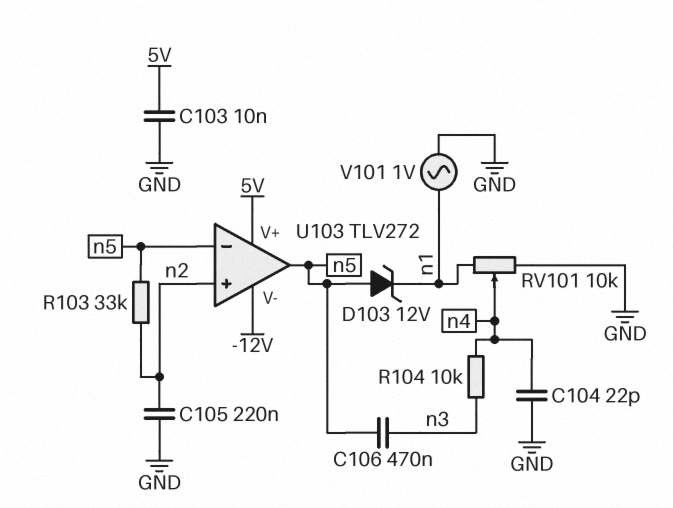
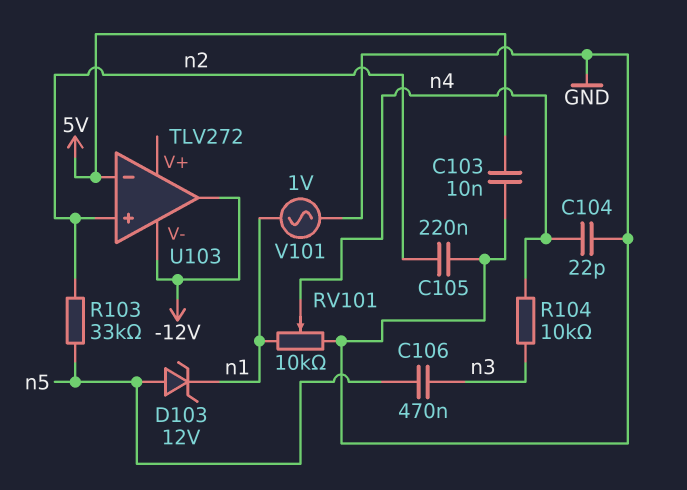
U103 pin V+: 5V -> none
U103 pin in-: n5 -> 5V
U103 pin out: n5 -> -12V

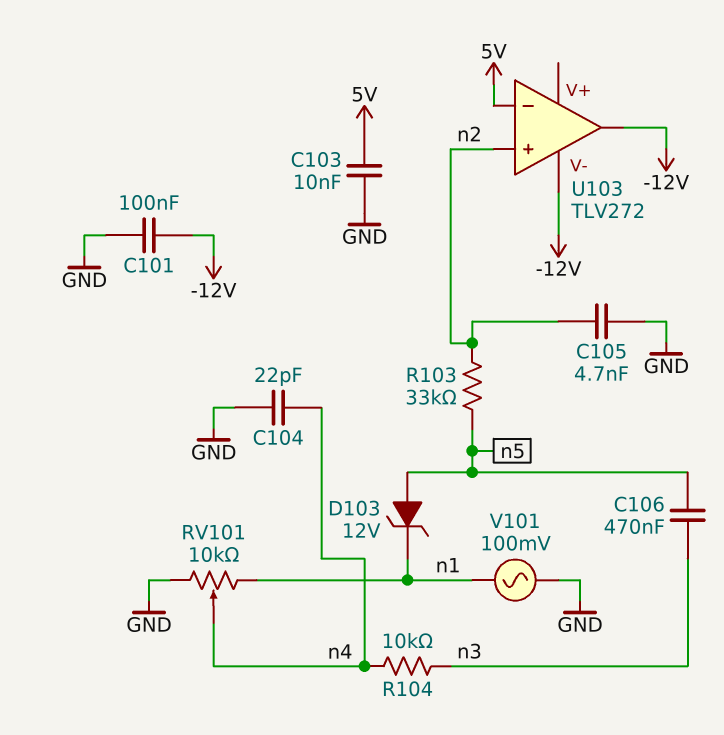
C101: none -> 100nF (-12V, GND)
C105: 220nF (GND, n2) -> 4.7nF (GND, n2)
V101: AC 1V (GND, n1) -> AC 100mV (GND, n1)

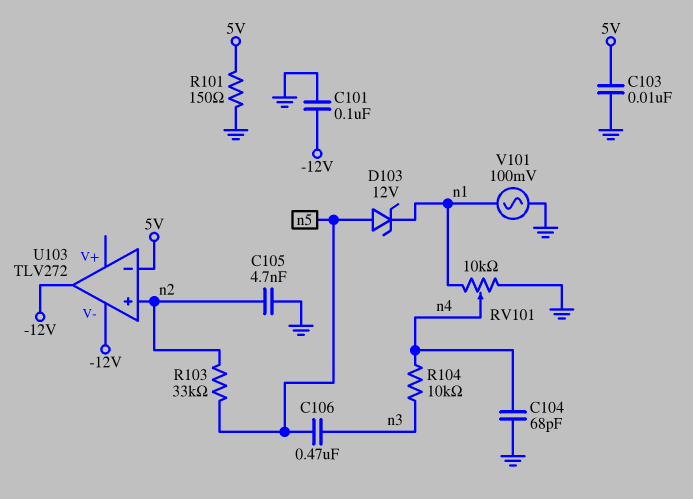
C104: 22pF (GND, n4) -> 68pF (GND, n4)
R101: none -> 150 (5V, GND)

